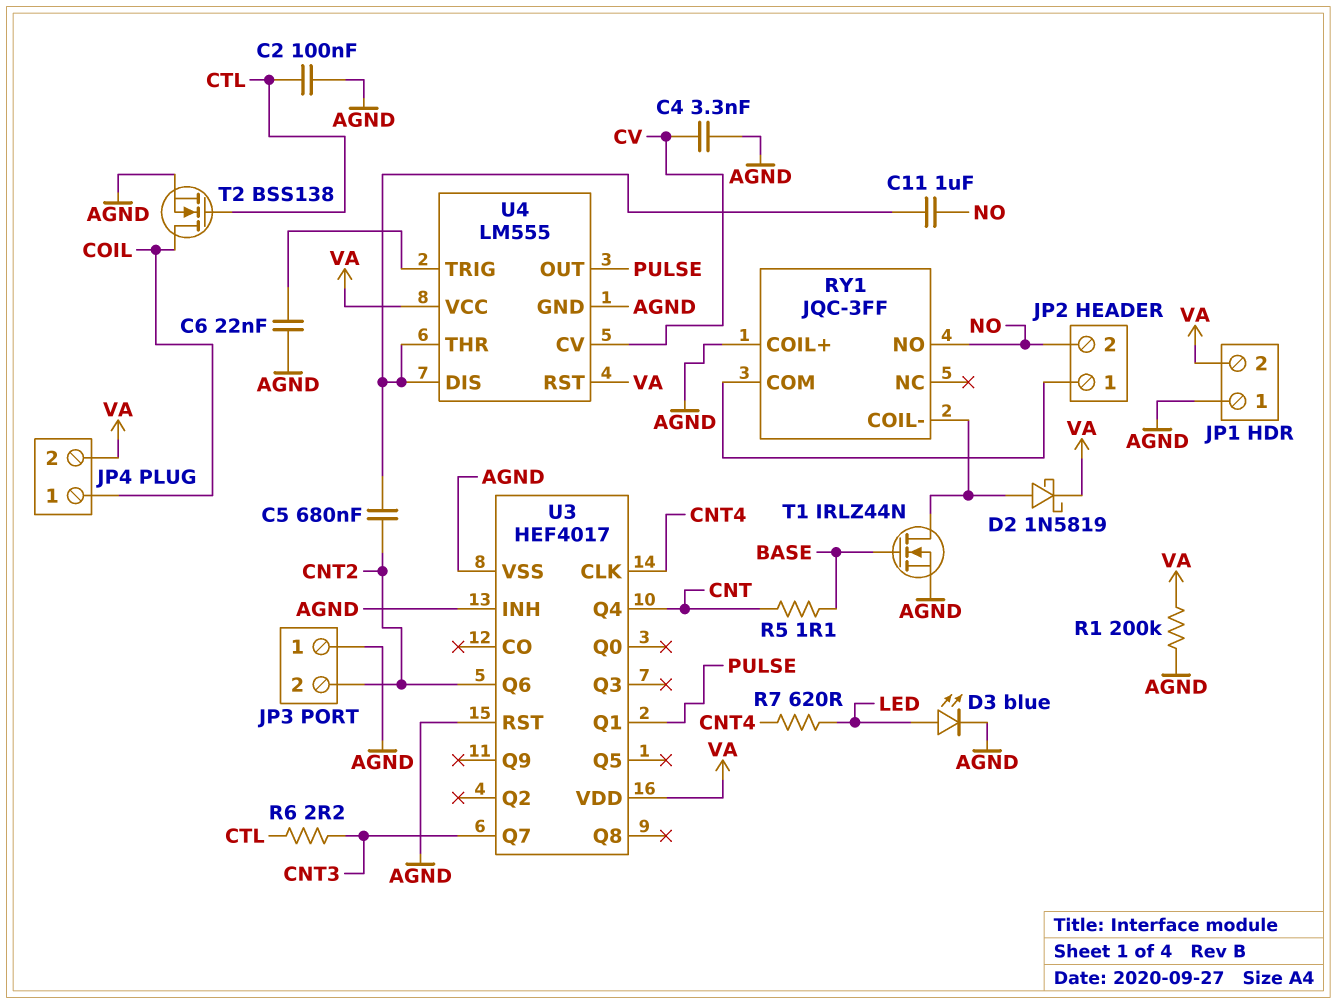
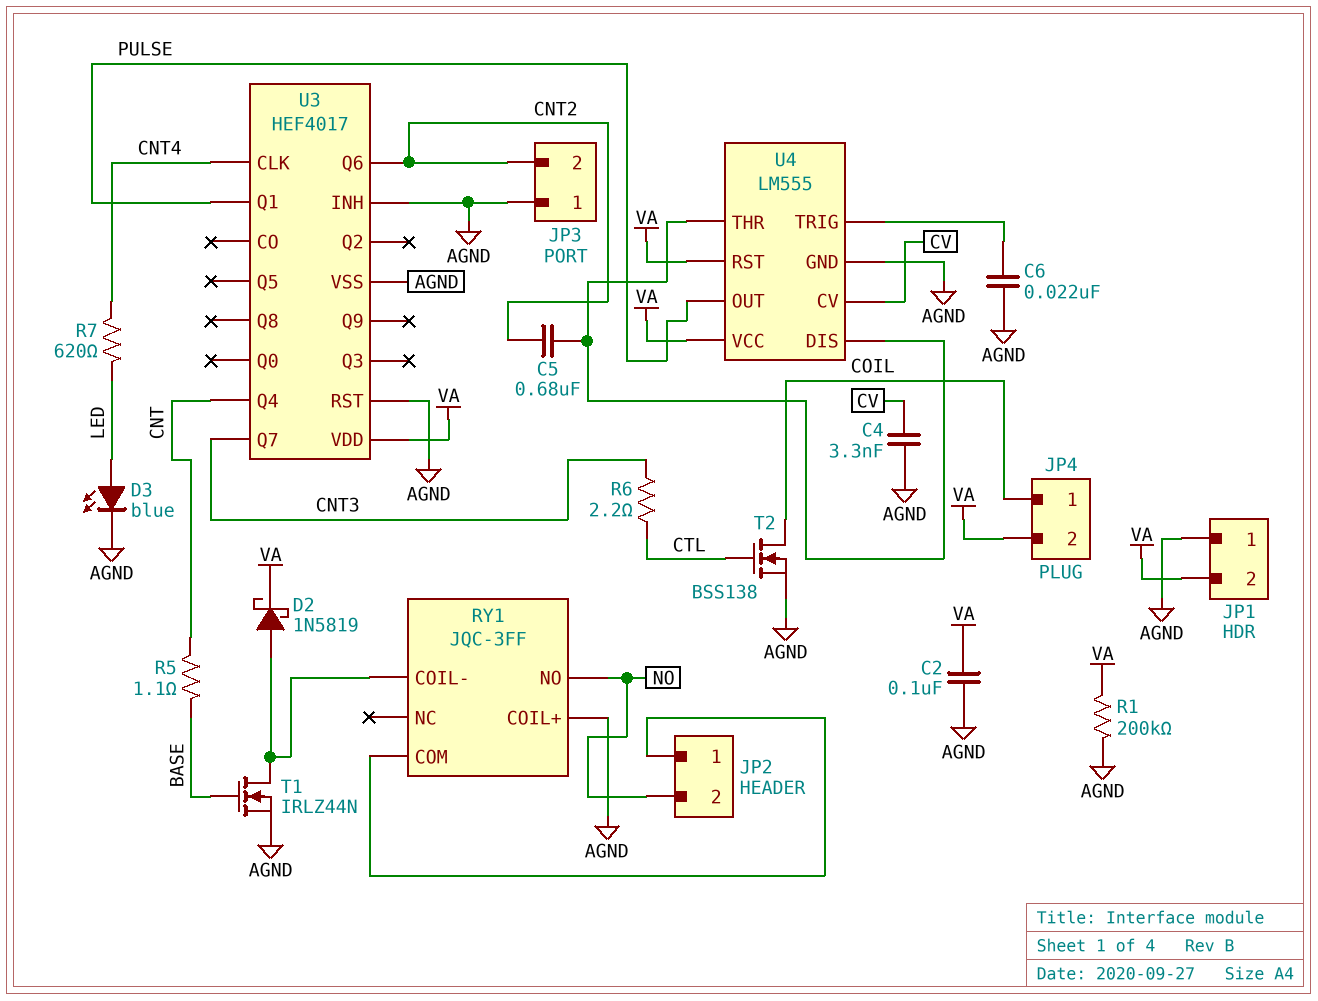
C2: 100nF (AGND, CTL) -> 100nF (AGND, VA)
C11: 1uF (NO, U4/DIS) -> none

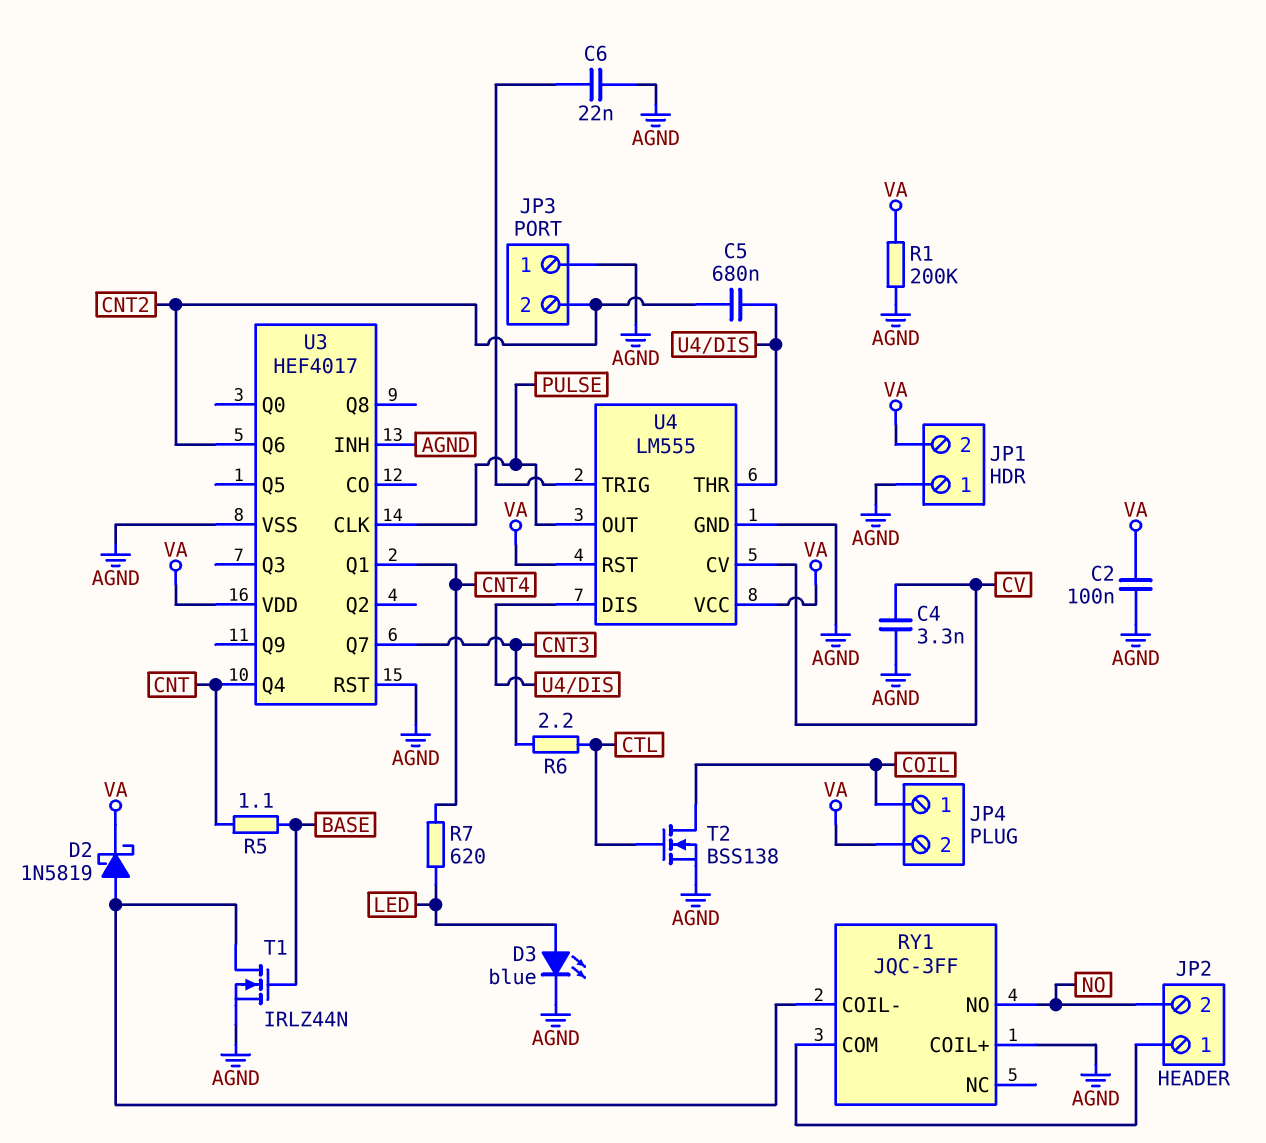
U3 pin CLK: CNT4 -> PULSE
U3 pin Q1: PULSE -> CNT4

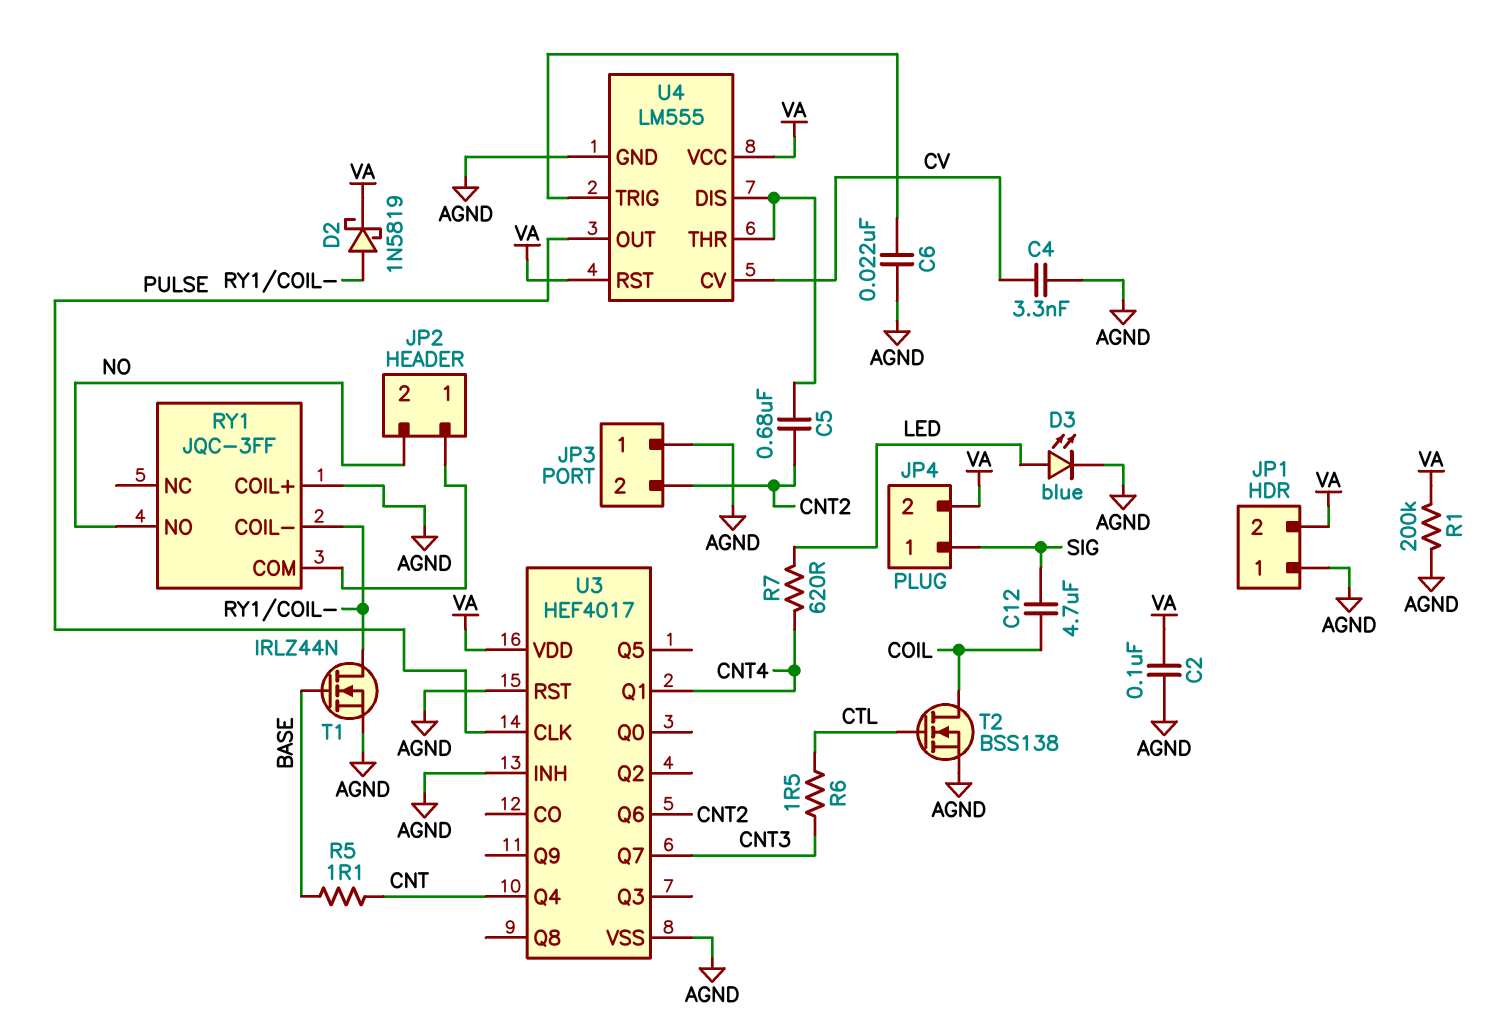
C12: none -> 4.7uF (COIL, SIG)
JP4 pin 1: COIL -> SIG
R6: 2.2 (CNT3, CTL) -> 1.5 (CNT3, CTL)

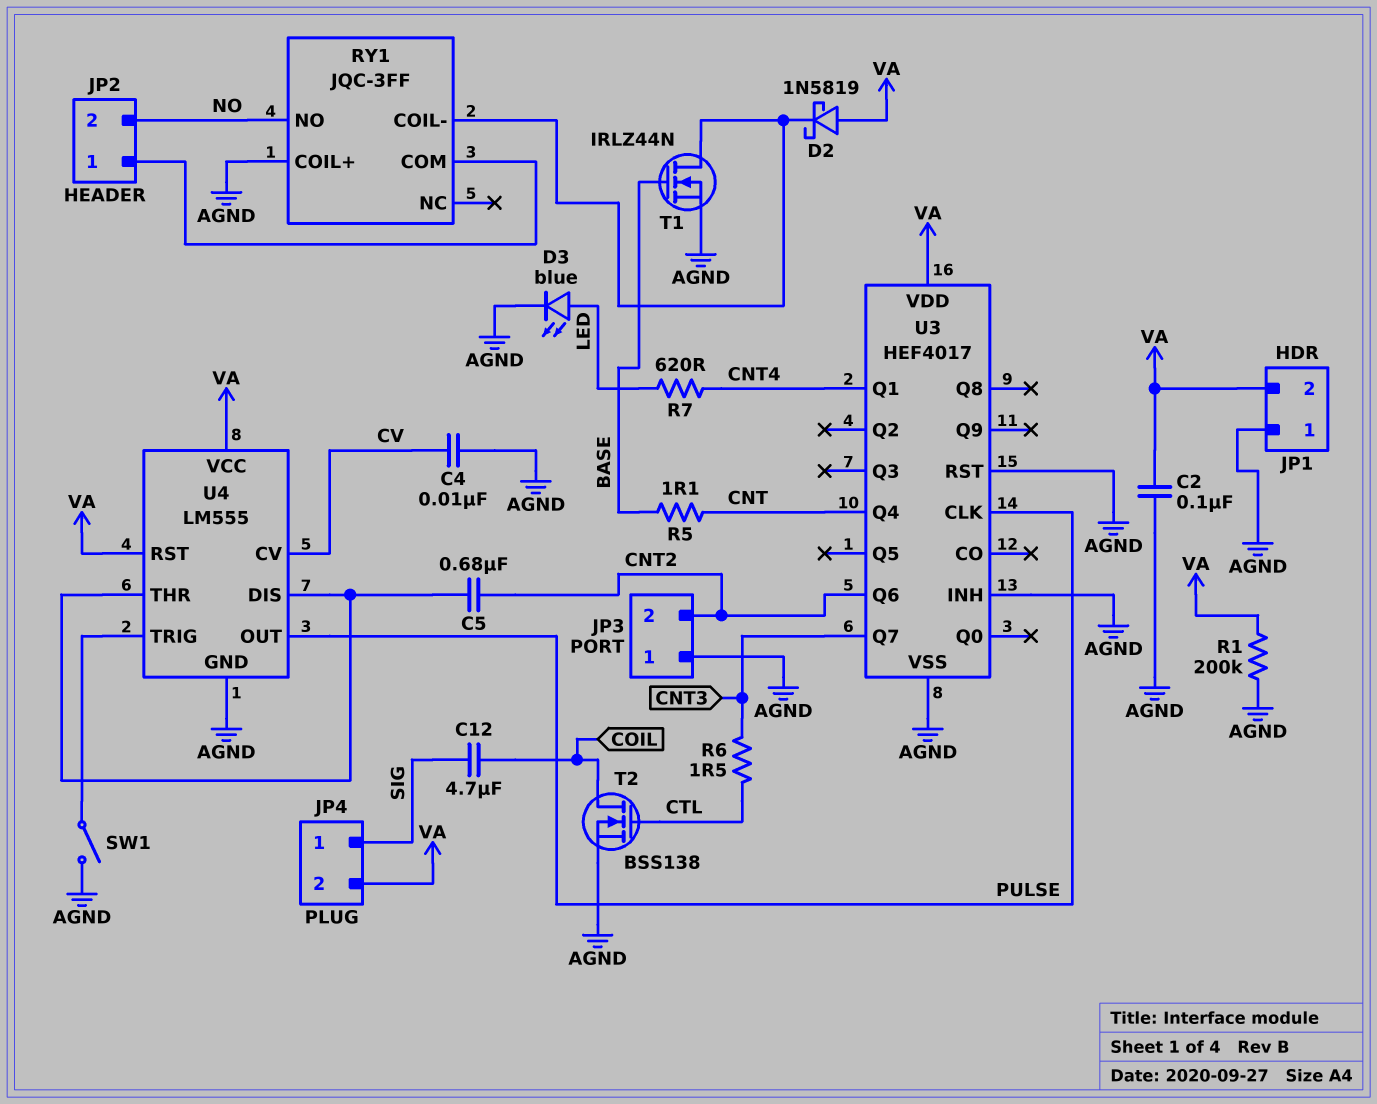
C4: 3.3nF (AGND, CV) -> 10nF (AGND, CV)
C6: 22nF (AGND, U4/TRIG) -> none
D2: schottky 1N5819 (A RY1/COIL-, K VA) -> schottky 1N5819 (A VA, K RY1/COIL-)
SW1: none -> switch (AGND, U4/TRIG)

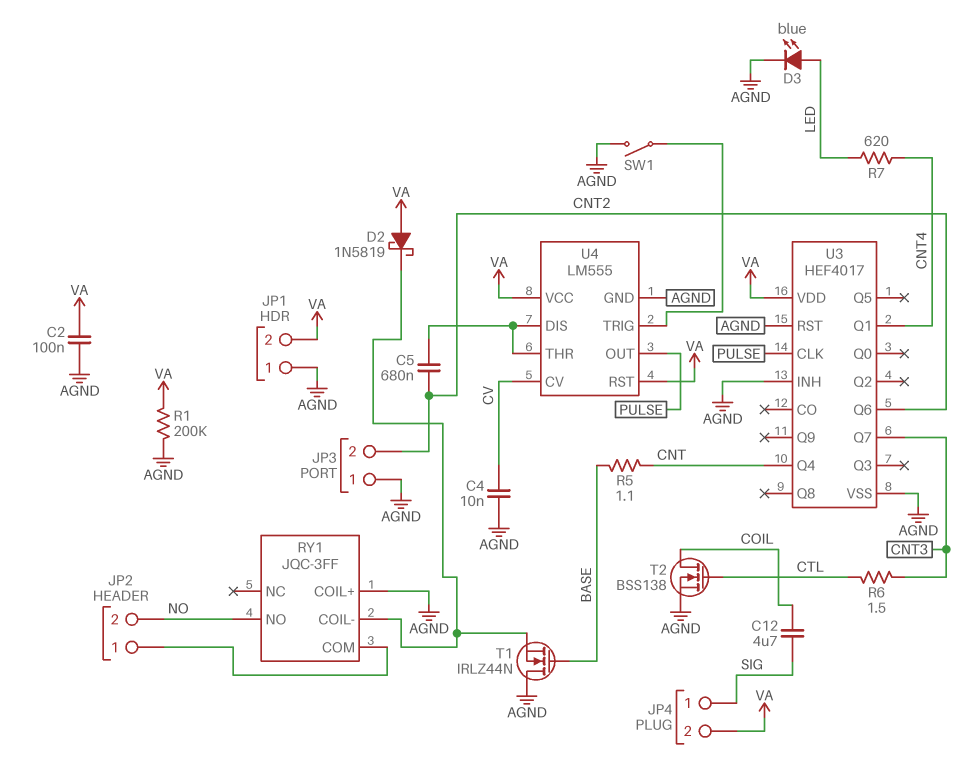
T1: NMOS IRLZ44N (G BASE, D RY1/COIL-, S AGND) -> NMOS IRLZ44N (G BASE, D AGND, S RY1/COIL-)

